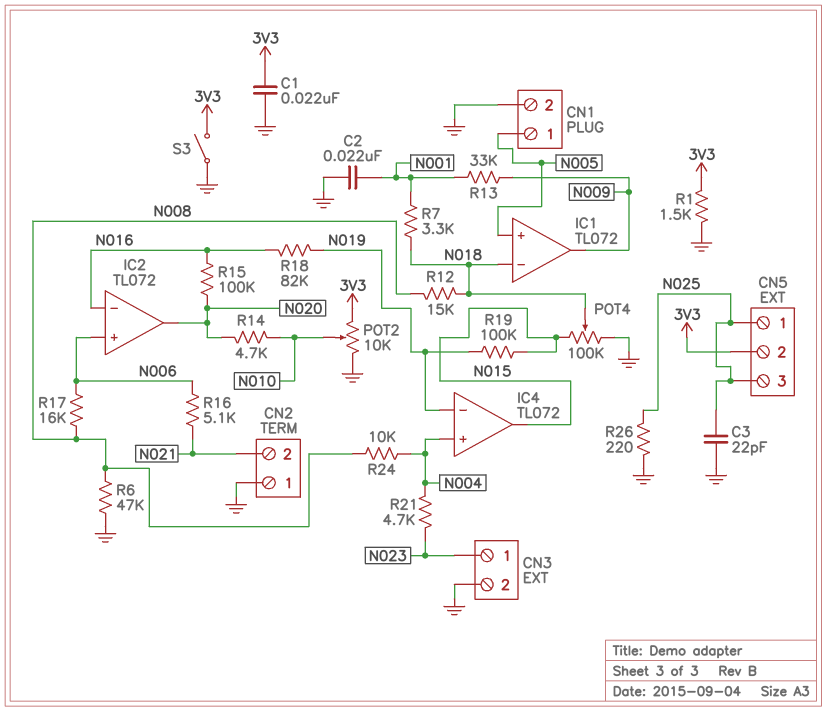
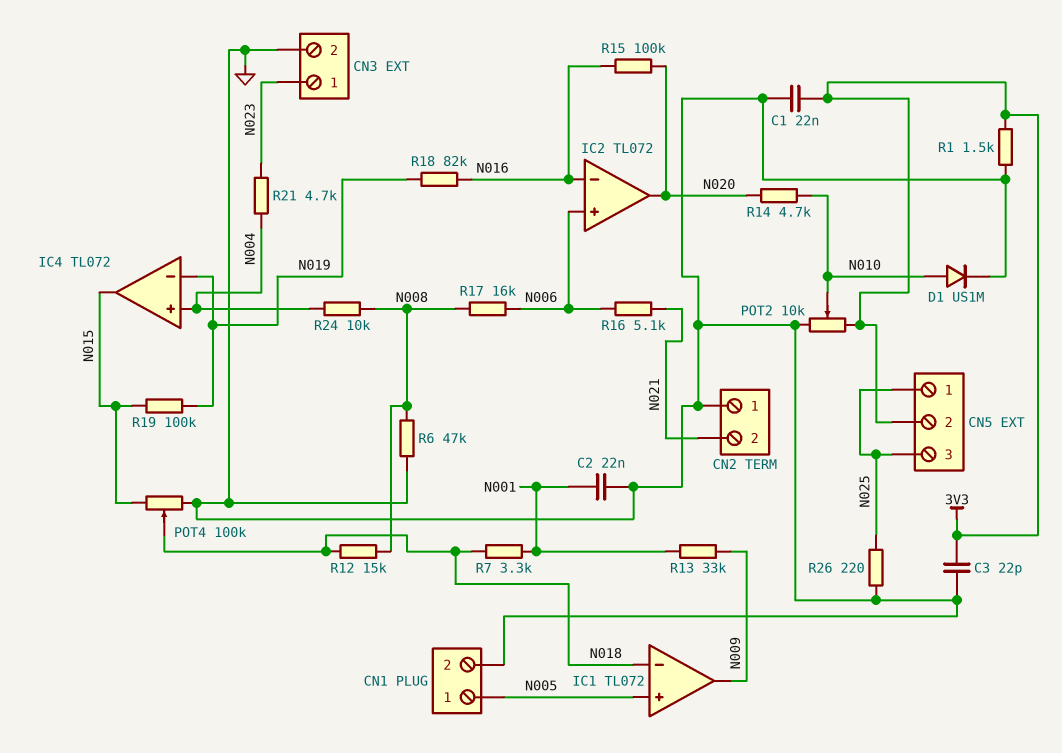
C3: 22pF (GND, N025) -> 22pF (3V3, GND)
D1: none -> diode US1M (A N010, K GND)
S3: switch (3V3, GND) -> none

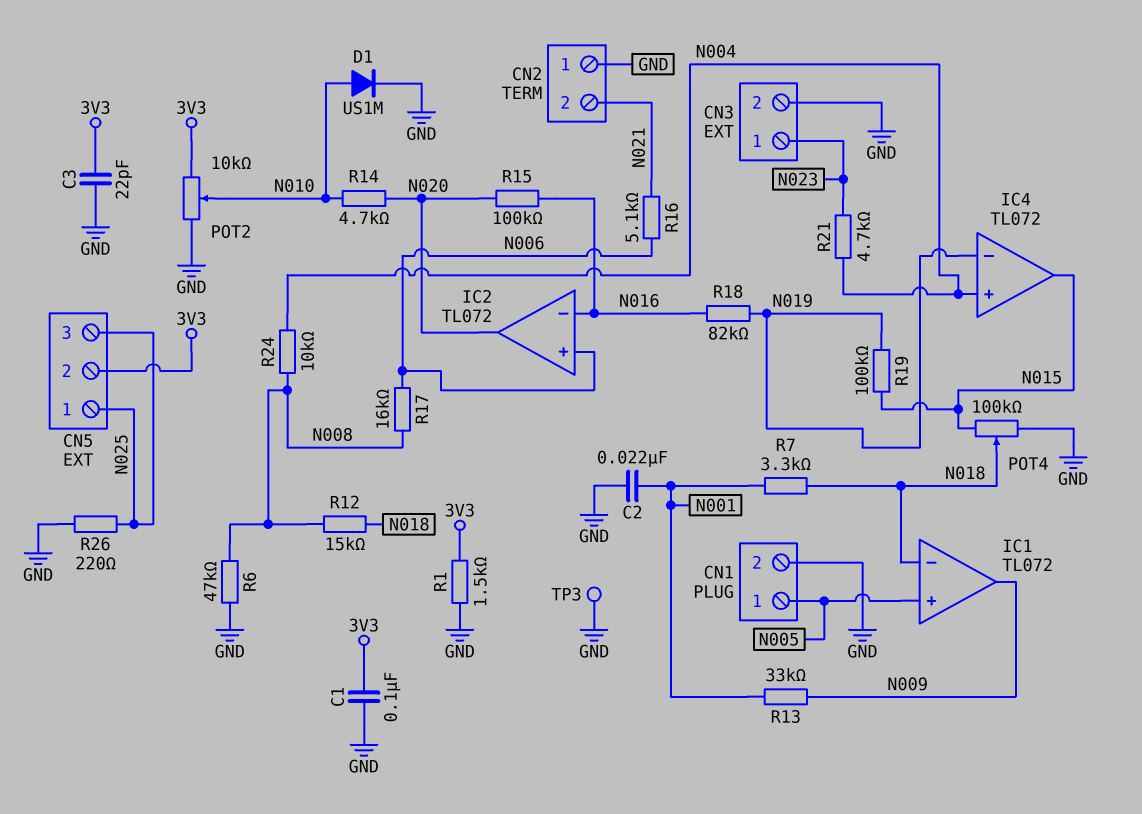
C1: 22nF (3V3, GND) -> 100nF (3V3, GND)
TP3: none -> test point (GND)

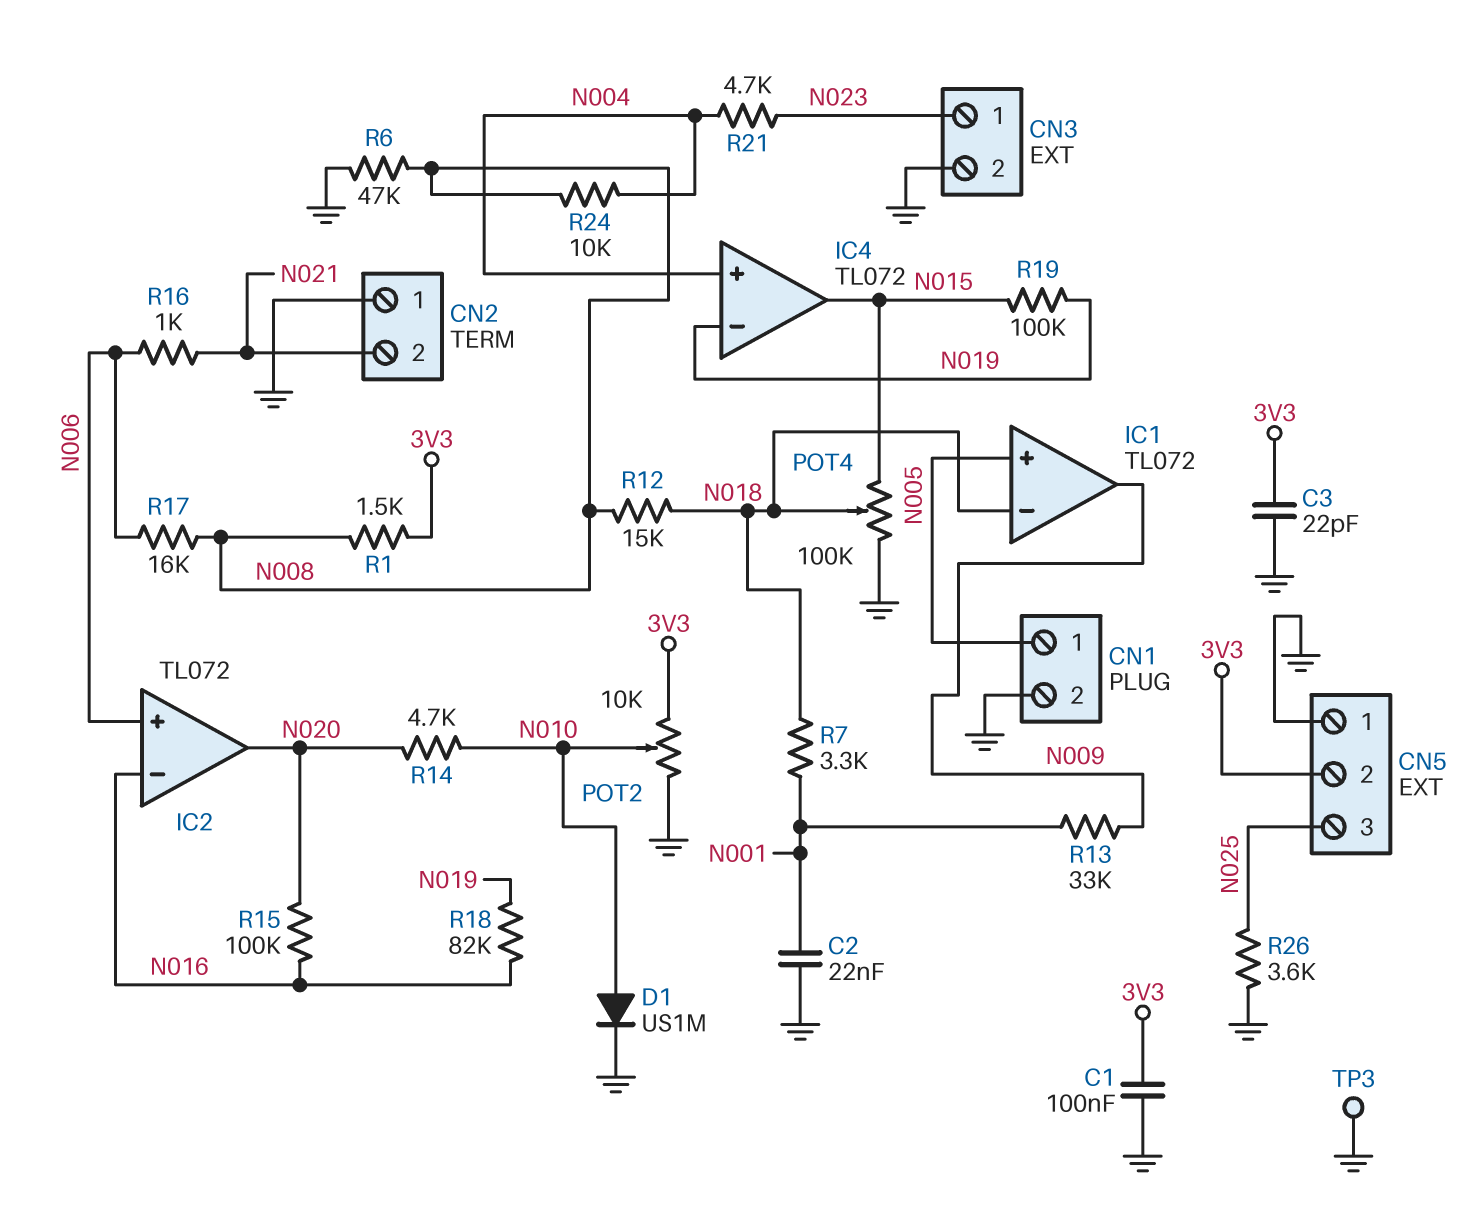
CN5 pin 1: N025 -> GND
R1: 1.5k (3V3, GND) -> 1.5k (3V3, N008)
R16: 5.1k (N006, N021) -> 1k (N006, N021)
R26: 220 (GND, N025) -> 3.6k (GND, N025)

